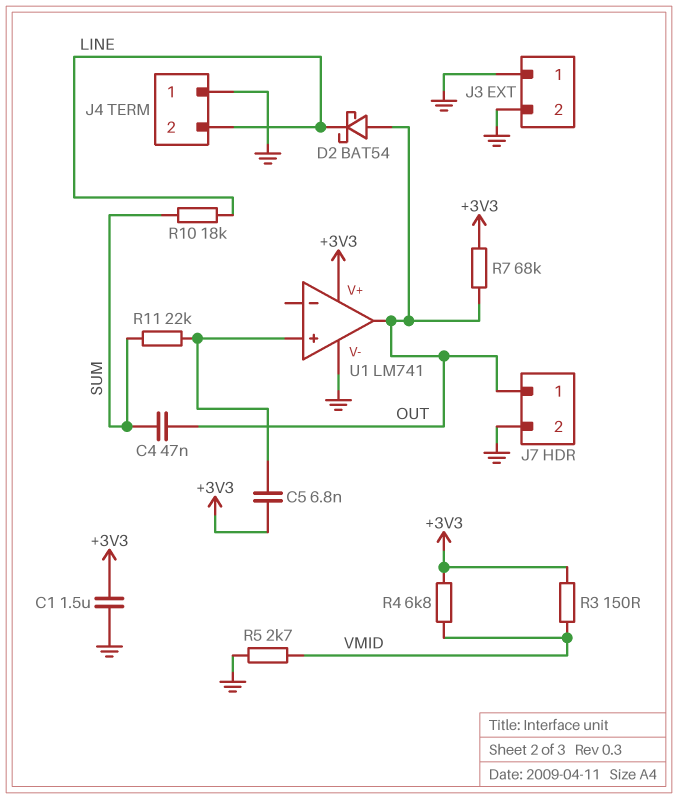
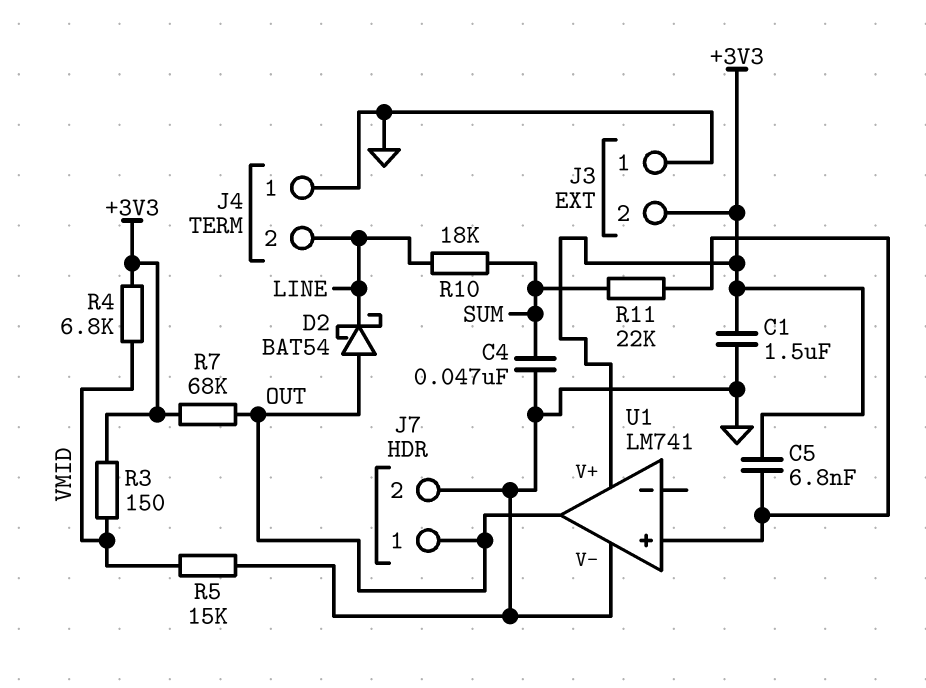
C4: 47nF (OUT, SUM) -> 47nF (GND, SUM)
J3 pin 2: GND -> +3V3
R5: 2.7k (GND, VMID) -> 15k (GND, VMID)

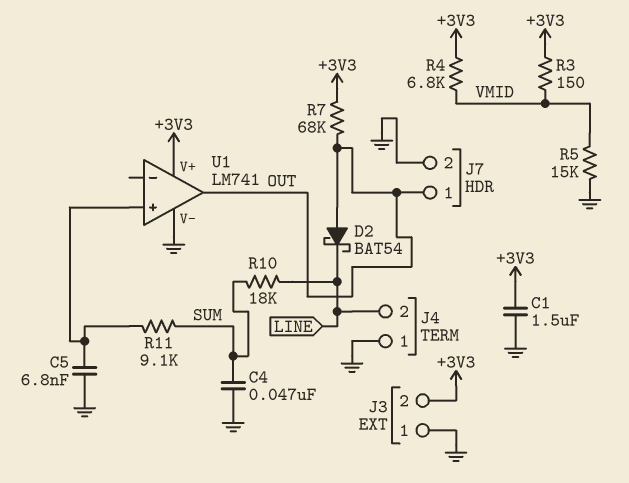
C5: 6.8nF (+3V3, U1/in+) -> 6.8nF (GND, U1/in+)
R11: 22k (SUM, U1/in+) -> 9.1k (SUM, U1/in+)

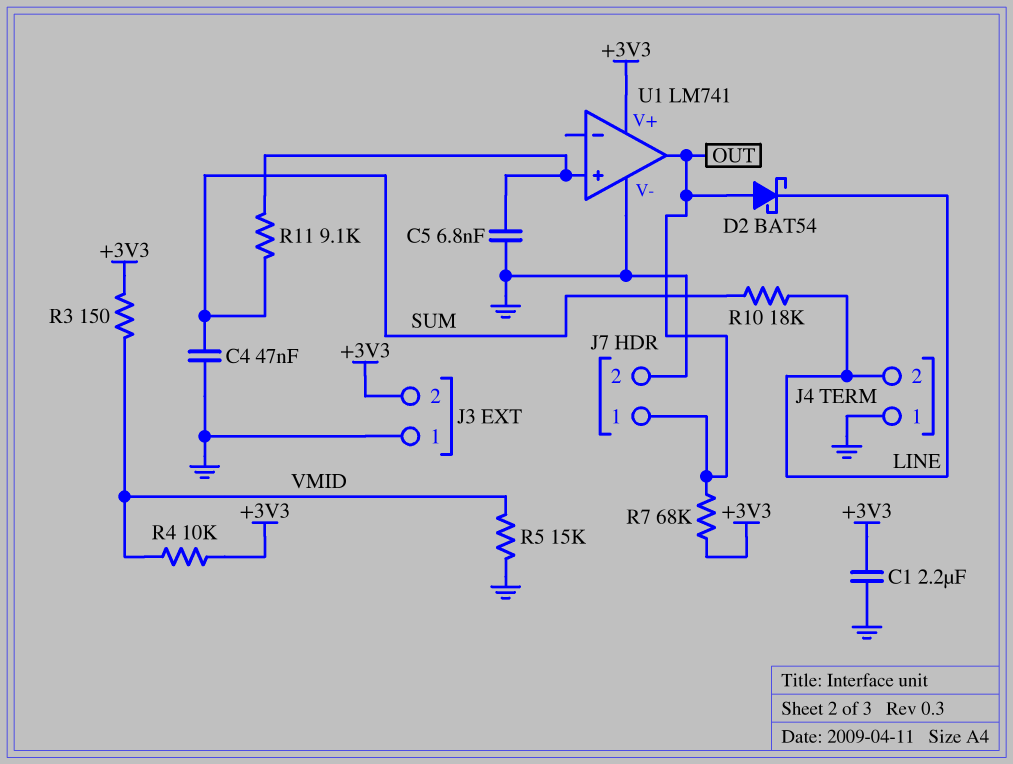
C1: 1.5uF (+3V3, GND) -> 2.2uF (+3V3, GND)
R4: 6.8k (+3V3, VMID) -> 10k (+3V3, VMID)

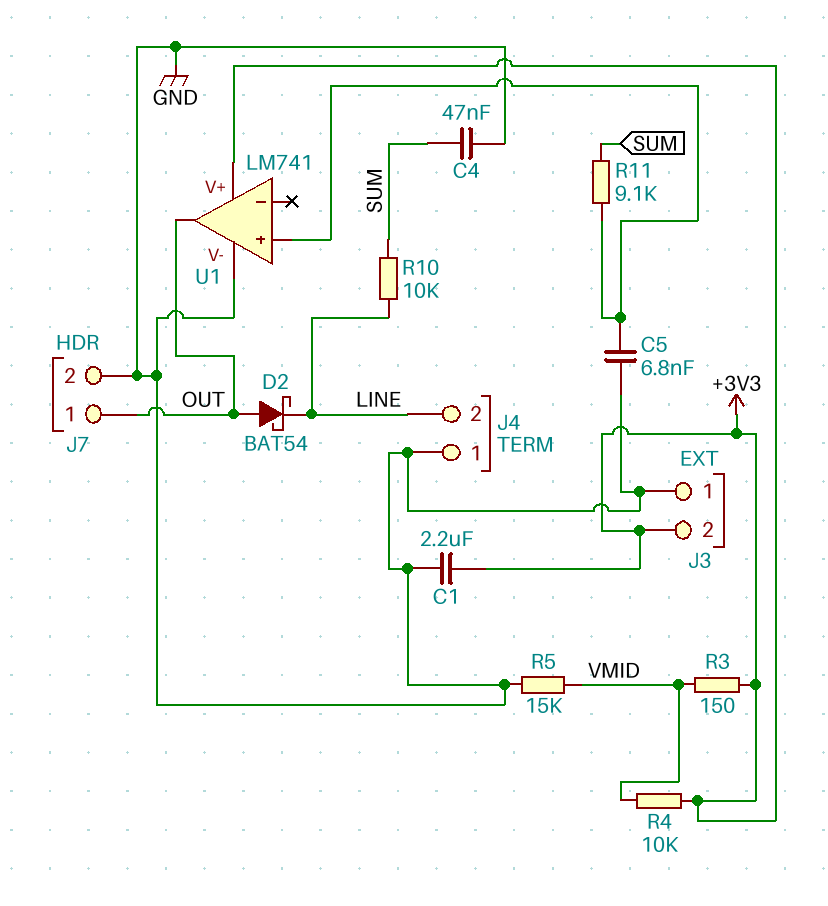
R7: 68k (+3V3, OUT) -> none
R10: 18k (LINE, SUM) -> 10k (LINE, SUM)

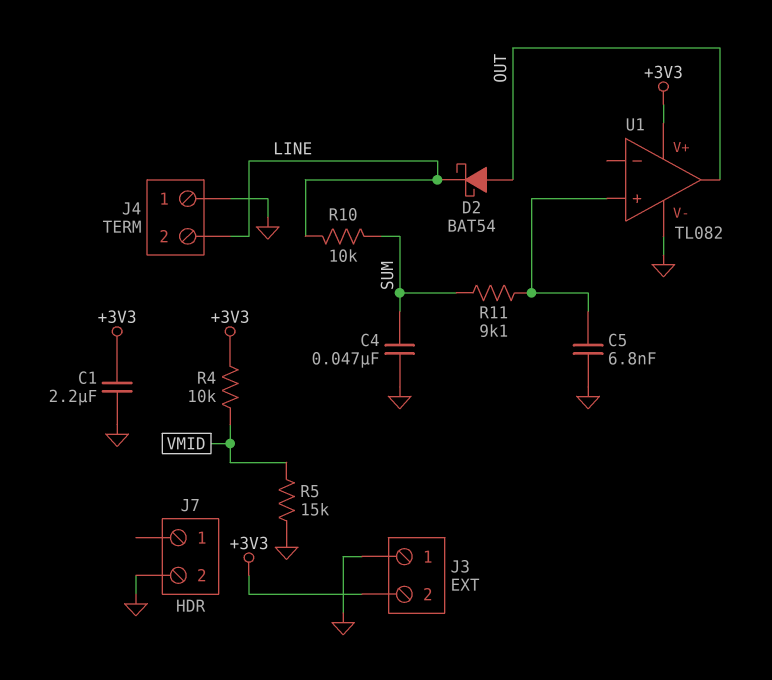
J7 pin 1: OUT -> none
R3: 150 (+3V3, VMID) -> none
U1: LM741 -> TL082

